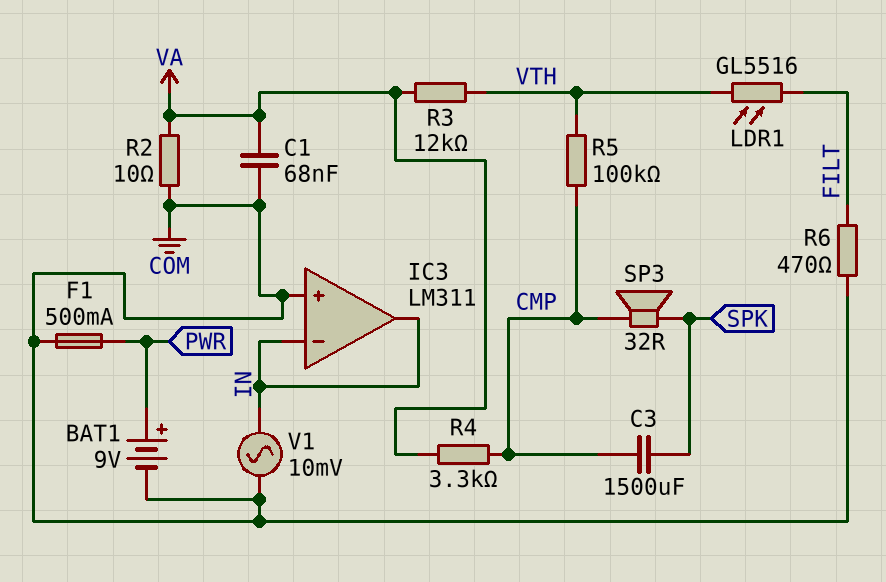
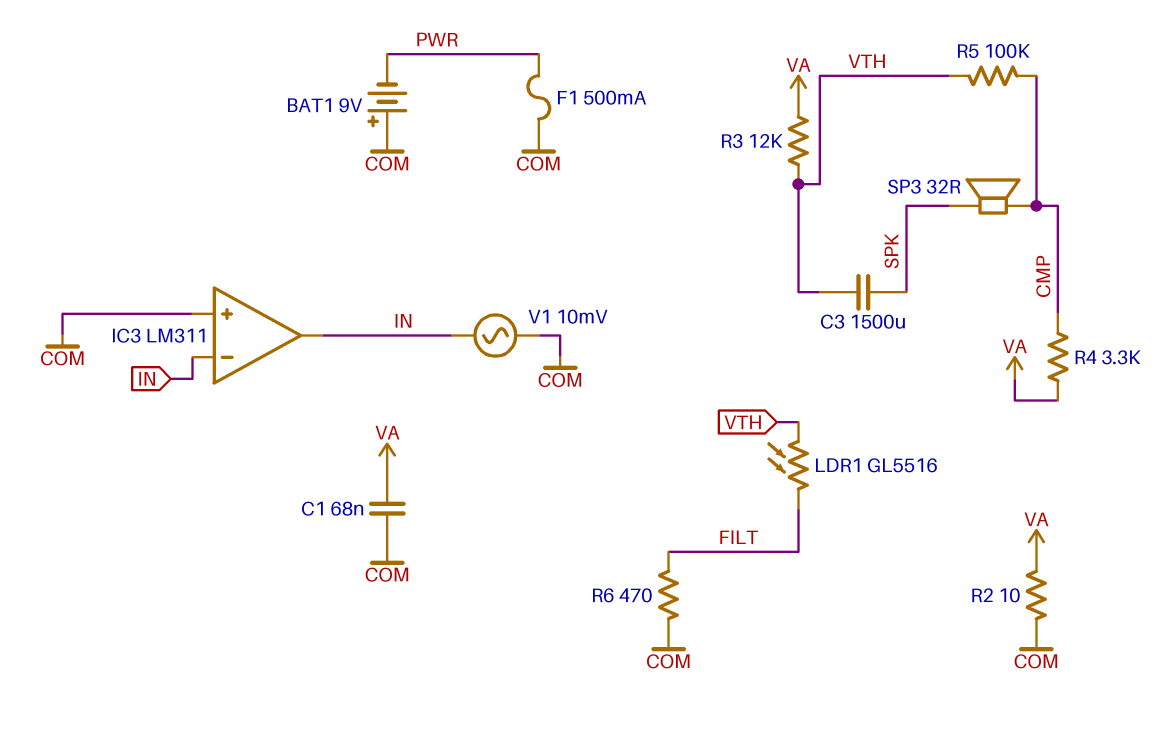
BAT1: 9V (plus PWR, minus COM) -> 9V (plus COM, minus PWR)
C3: 1500uF (CMP, SPK) -> 1500uF (SPK, VTH)

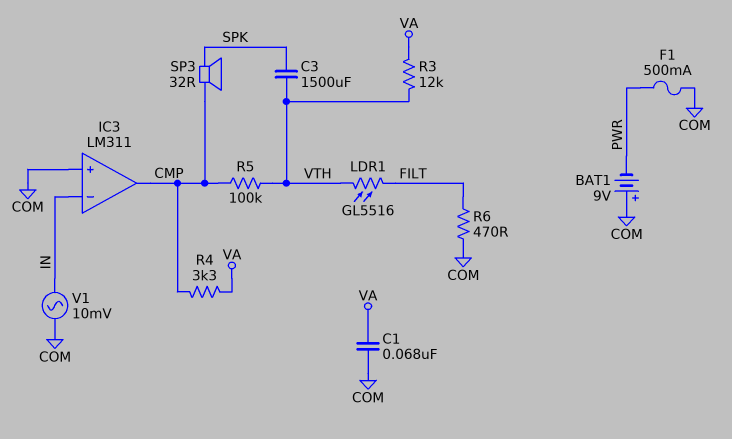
IC3 pin out: IN -> CMP
R2: 10 (COM, VA) -> none

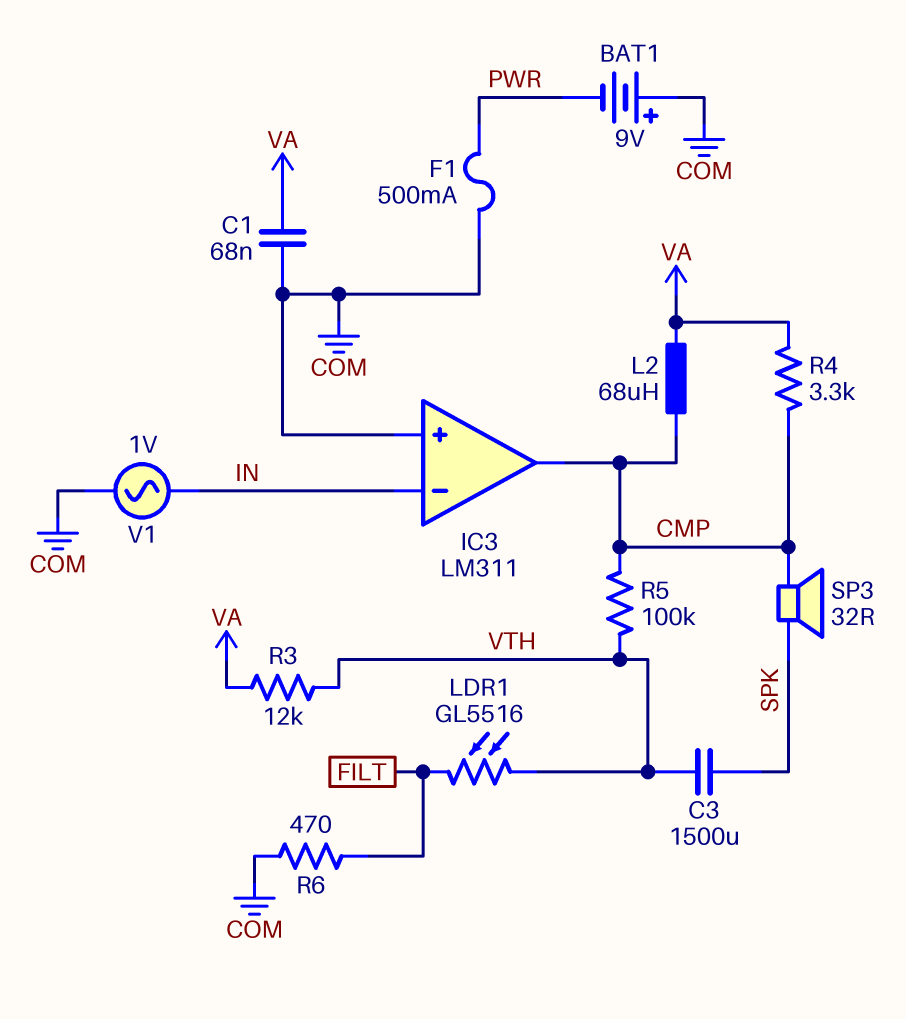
L2: none -> 68uH (CMP, VA)
V1: AC 10mV (COM, IN) -> AC 1V (COM, IN)

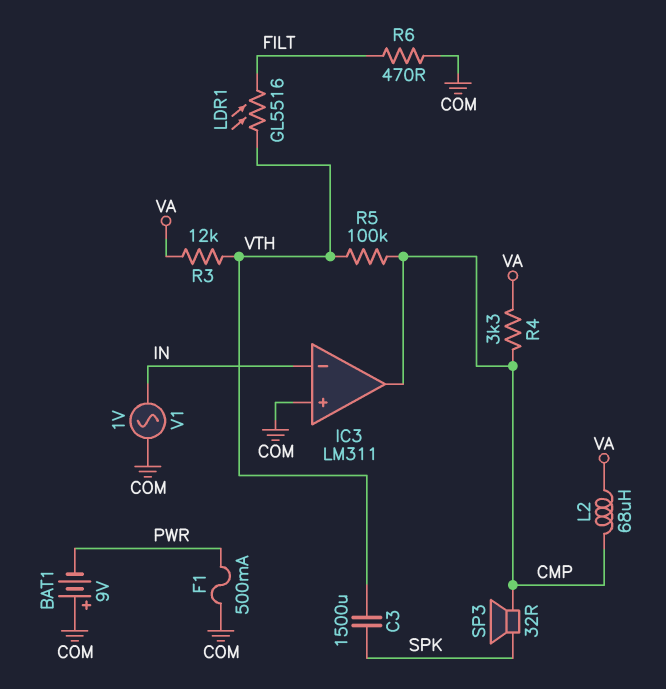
C1: 68nF (COM, VA) -> none

